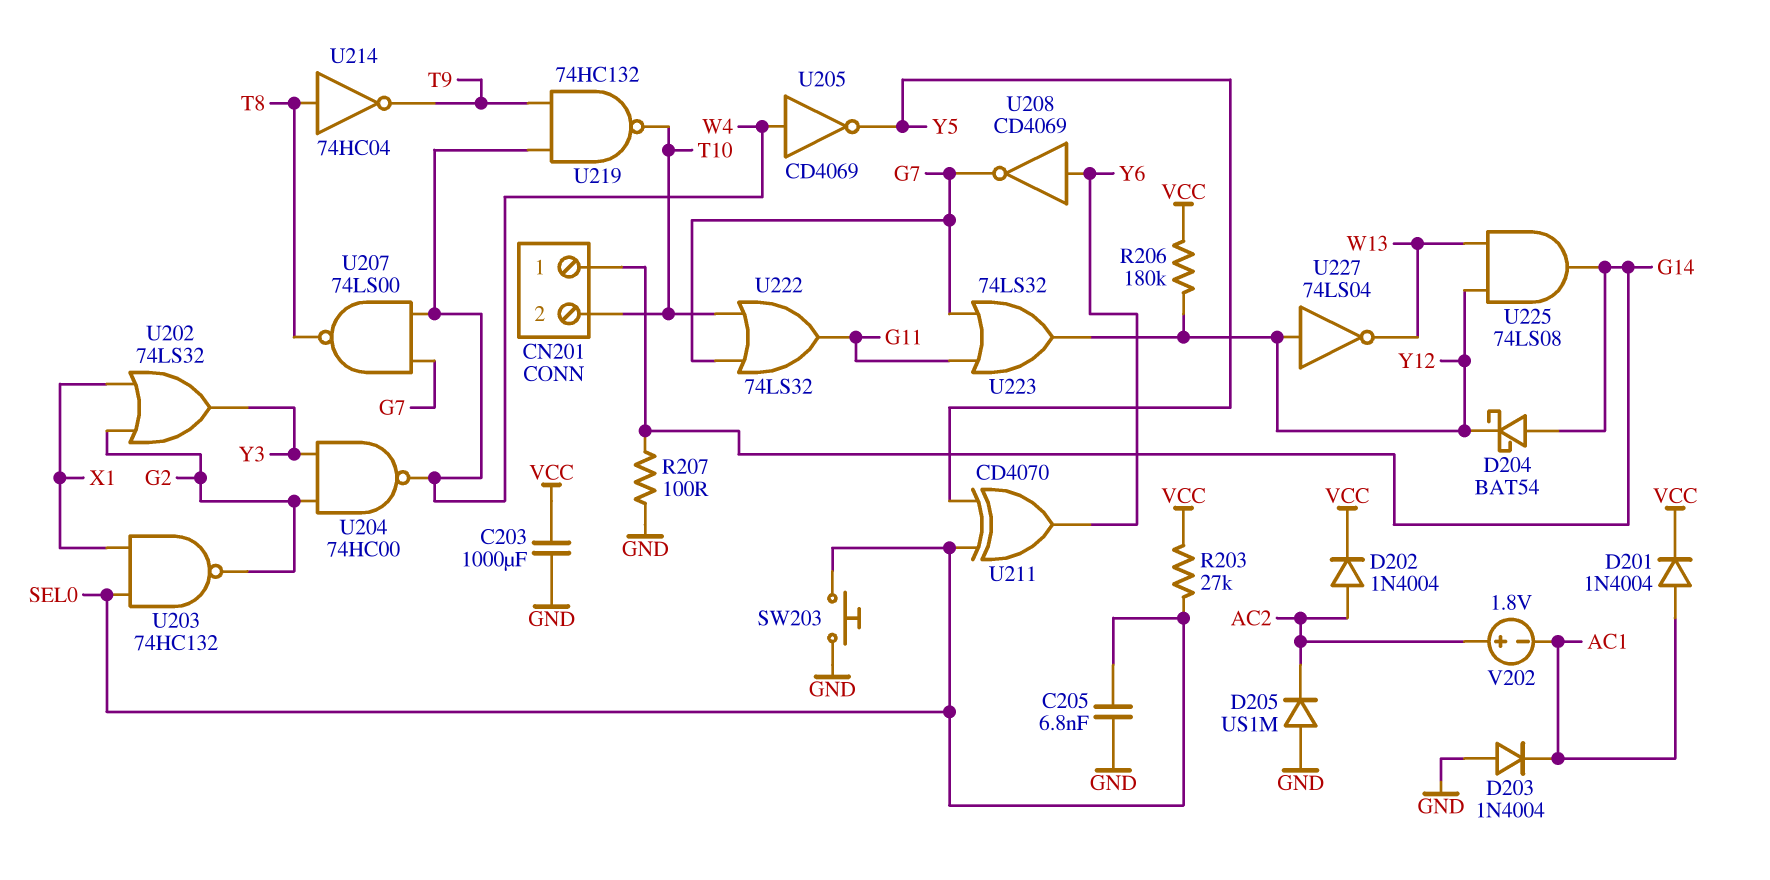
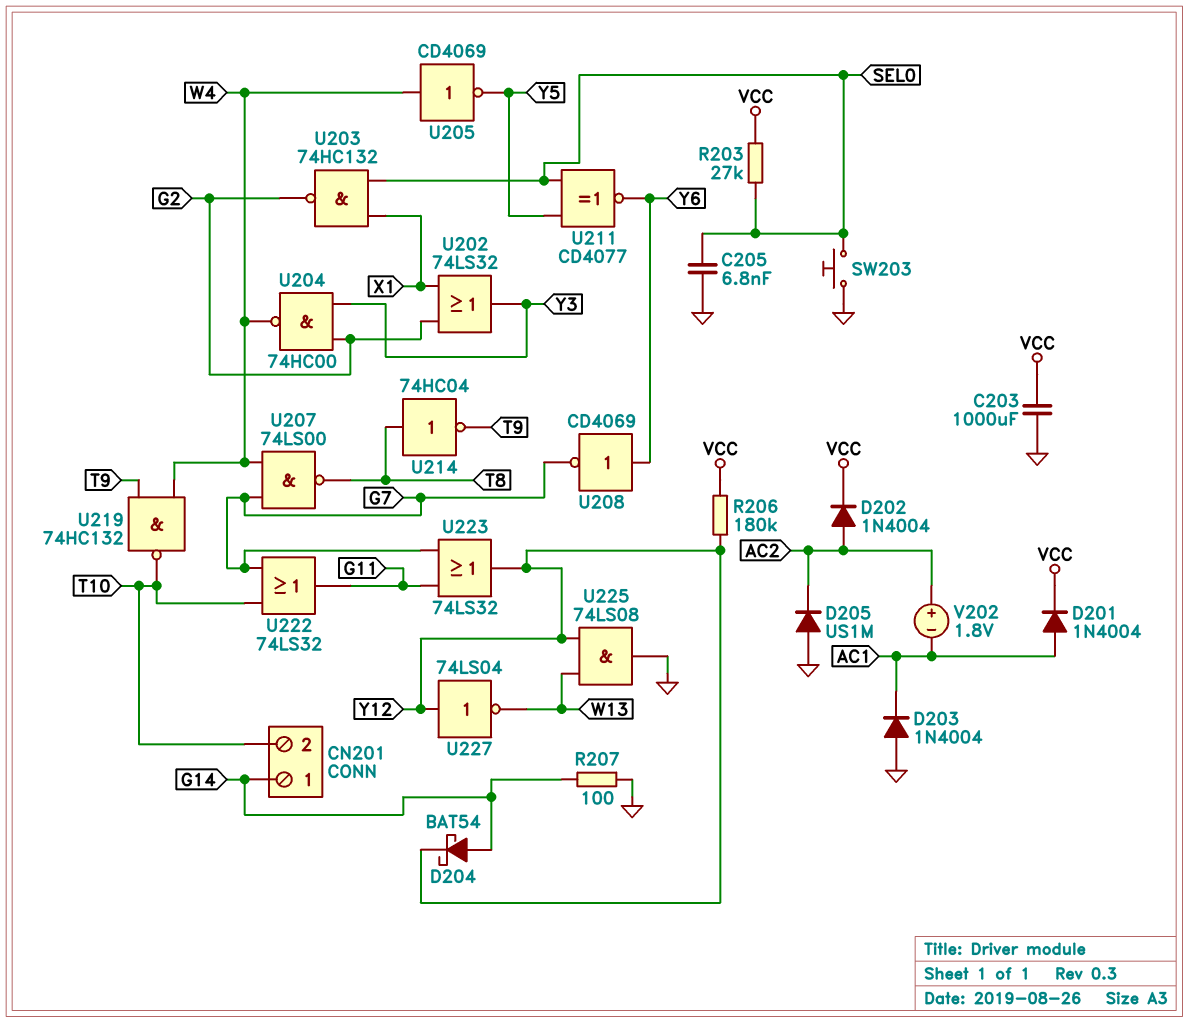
U211: XOR CD4070 (in SEL0, in Y5, out Y6) -> XNOR CD4077 (in SEL0, in Y5, out Y6)
U225: AND 74LS08 (in W13, in Y12, out G14) -> AND 74LS08 (in W13, in Y12, out GND)

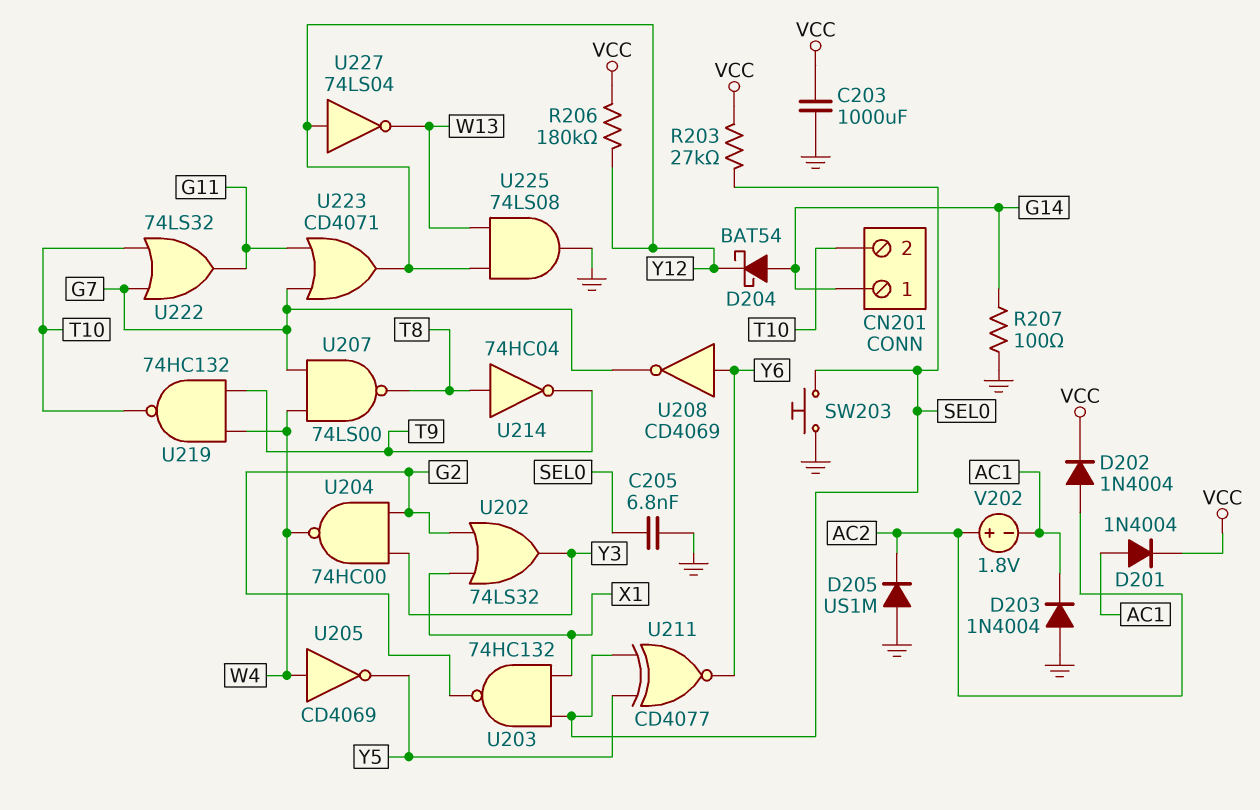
U223: OR 74LS32 (in G7, in G11, out Y12) -> OR CD4071 (in G7, in G11, out Y12)

